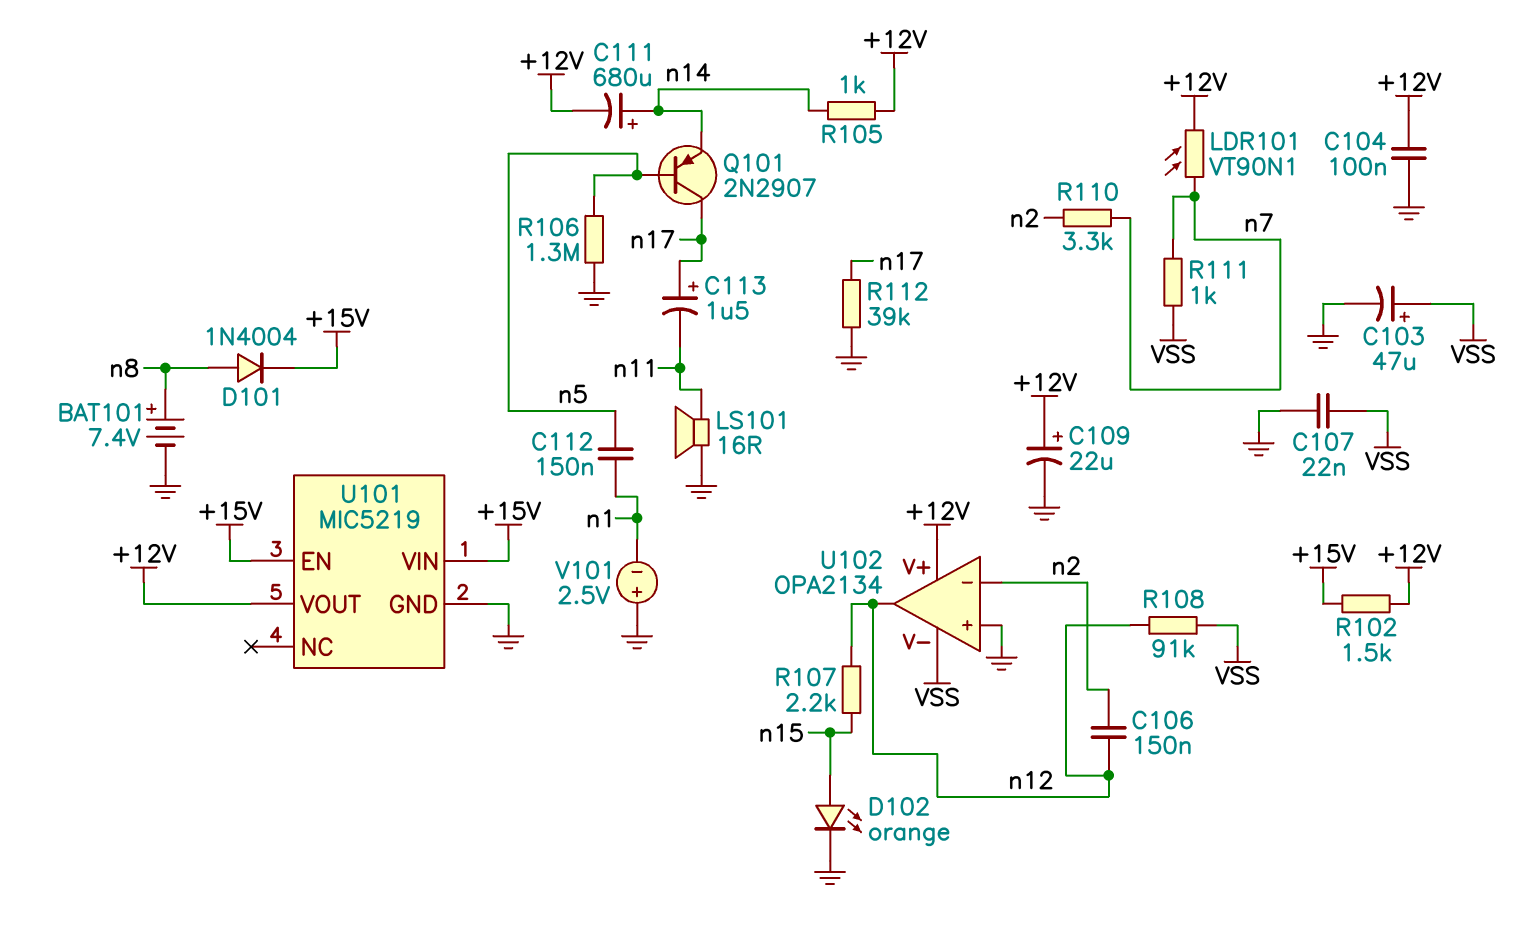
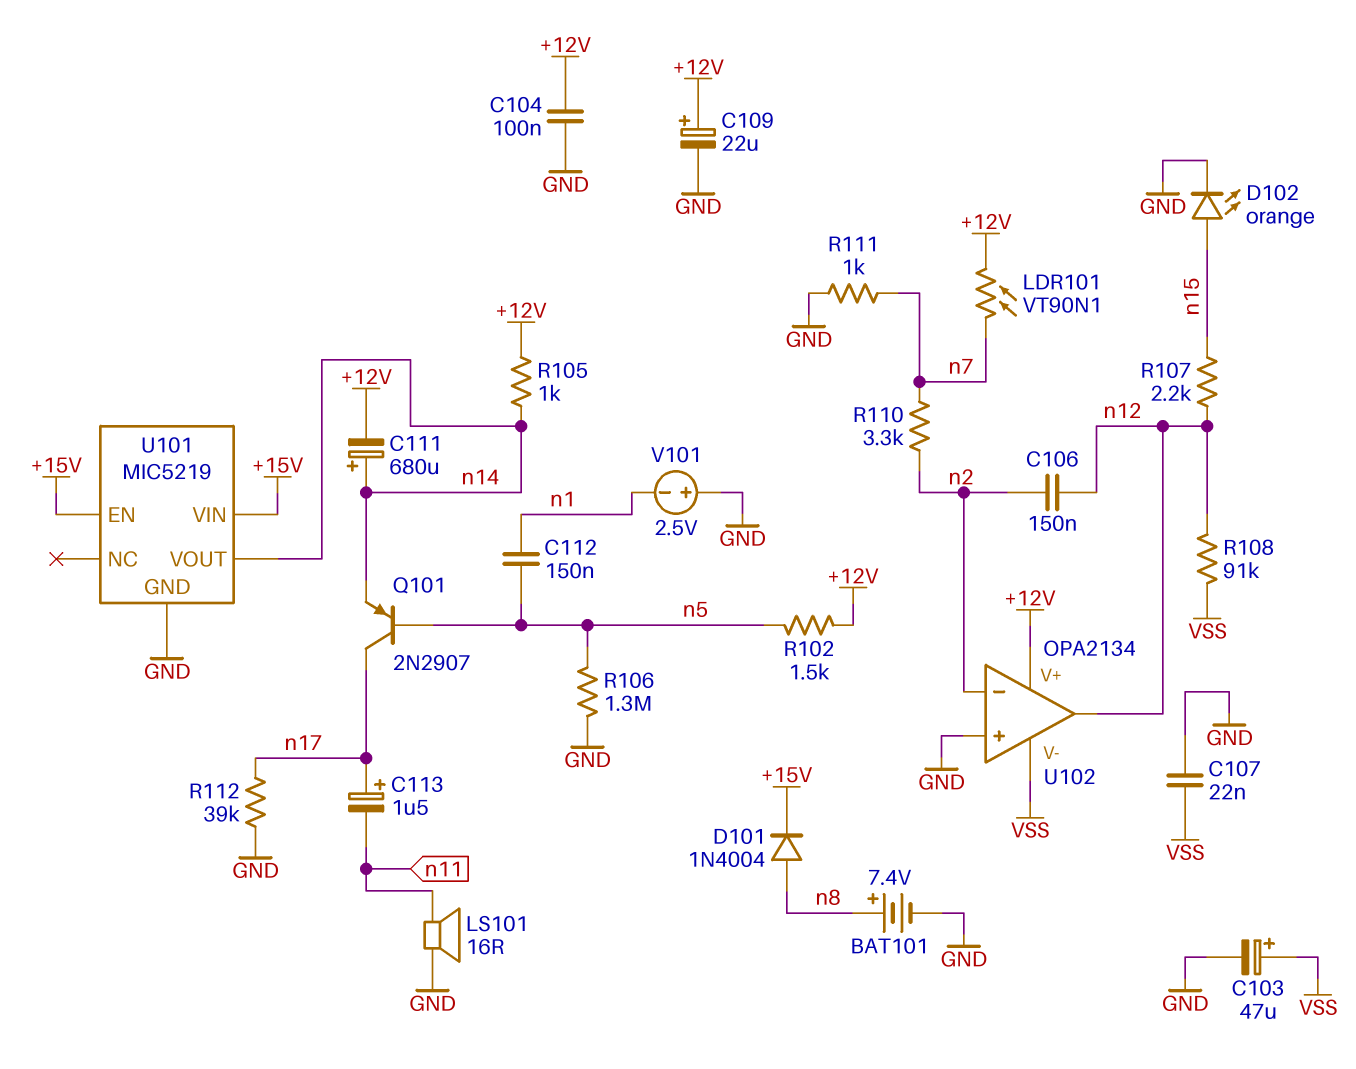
R102: 1.5k (+12V, +15V) -> 1.5k (+12V, n5)
R111: 1k (VSS, n7) -> 1k (GND, n7)
U101 pin VOUT: +12V -> n14

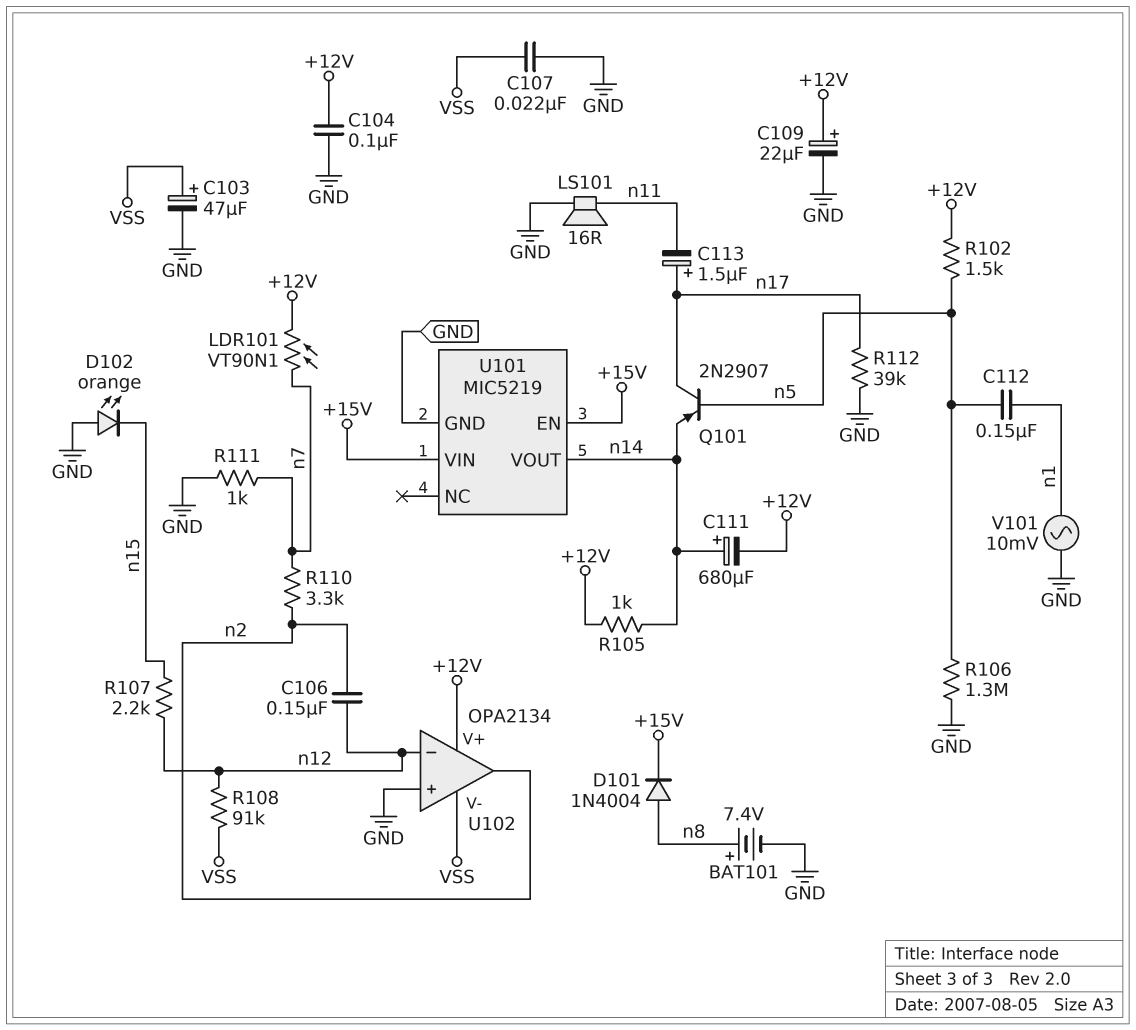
D102: LED orange (A n15, K GND) -> LED orange (A GND, K n15)
U102 pin in-: n2 -> n12
U102 pin out: n12 -> n2
V101: 2.5V (plus GND, minus n1) -> AC 10mV (GND, n1)

